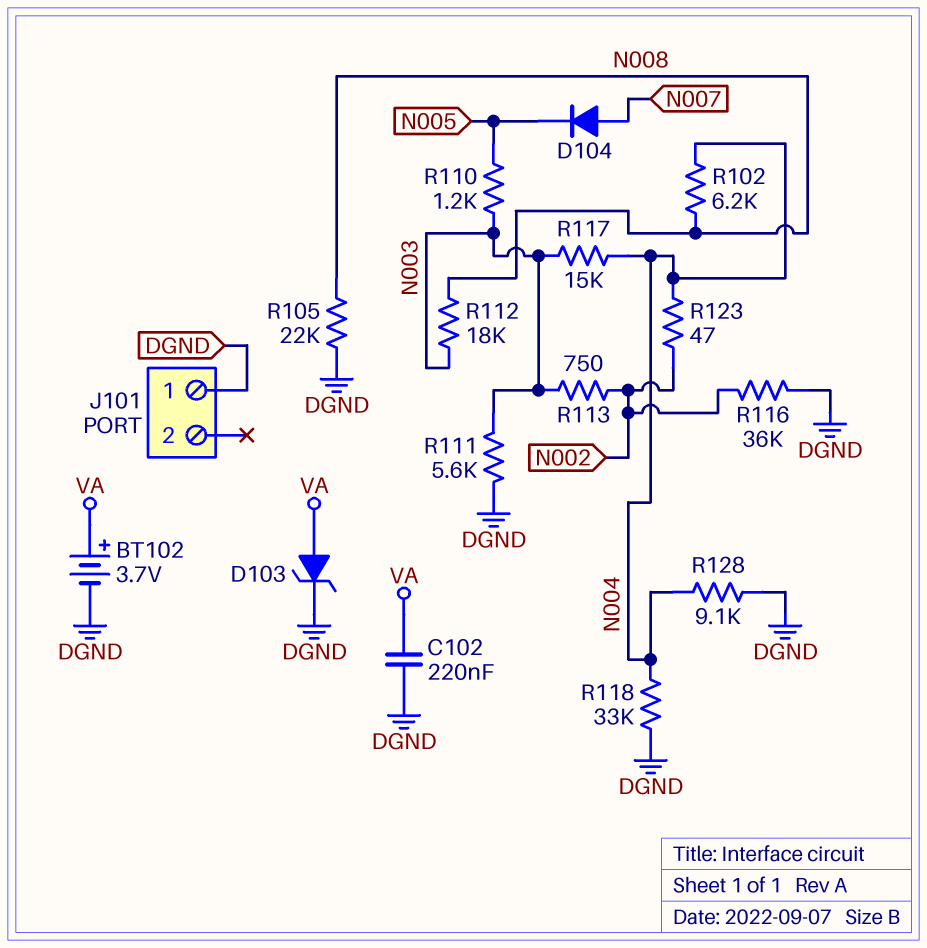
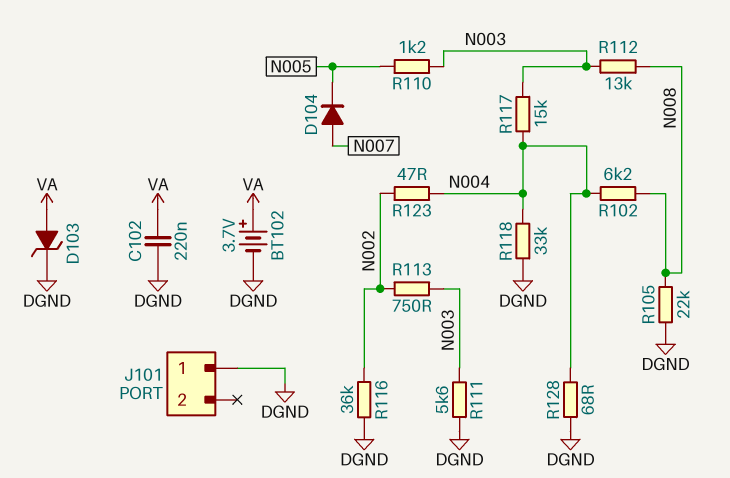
R112: 18k (N003, N008) -> 13k (N003, N008)
R128: 9.1k (DGND, N004) -> 68 (DGND, N004)

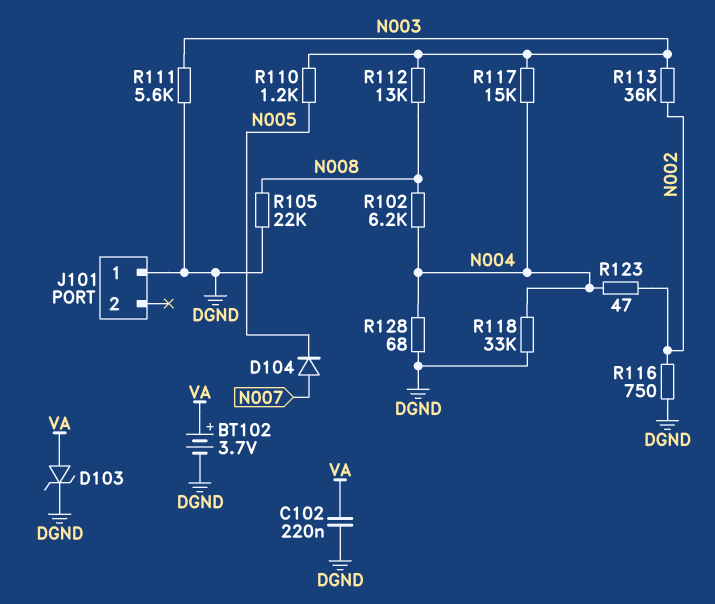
R113: 750 (N002, N003) -> 36k (N002, N003)
R116: 36k (DGND, N002) -> 750 (DGND, N002)

